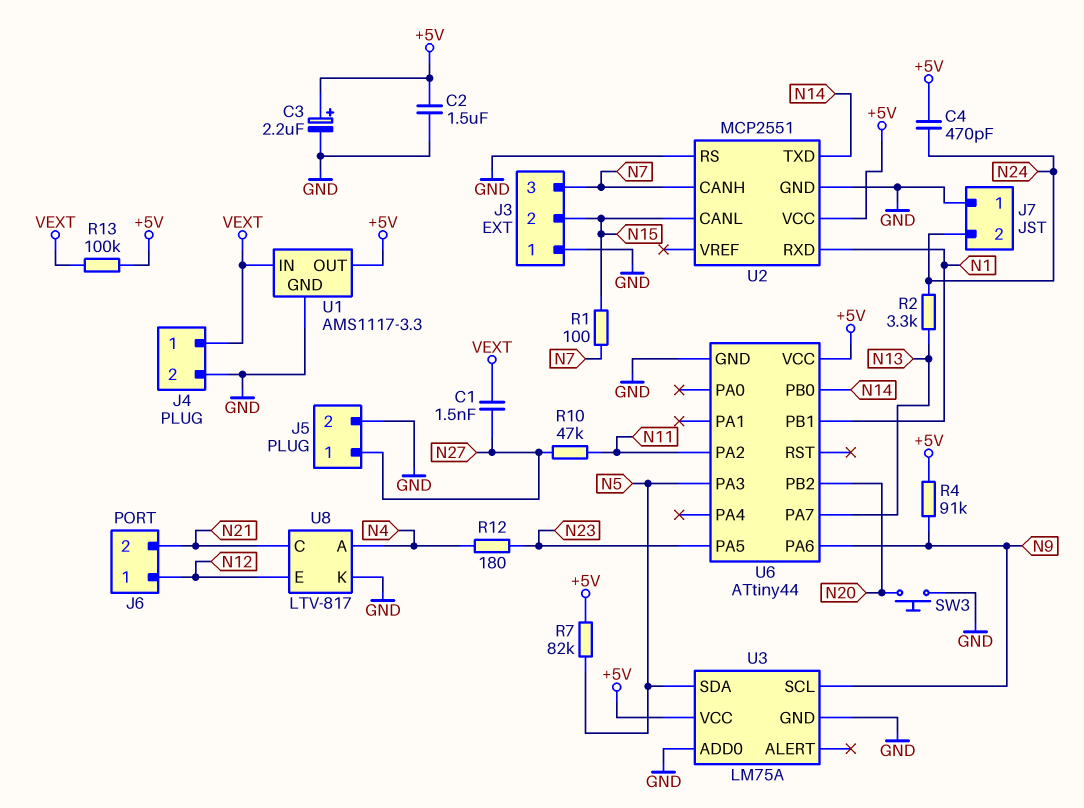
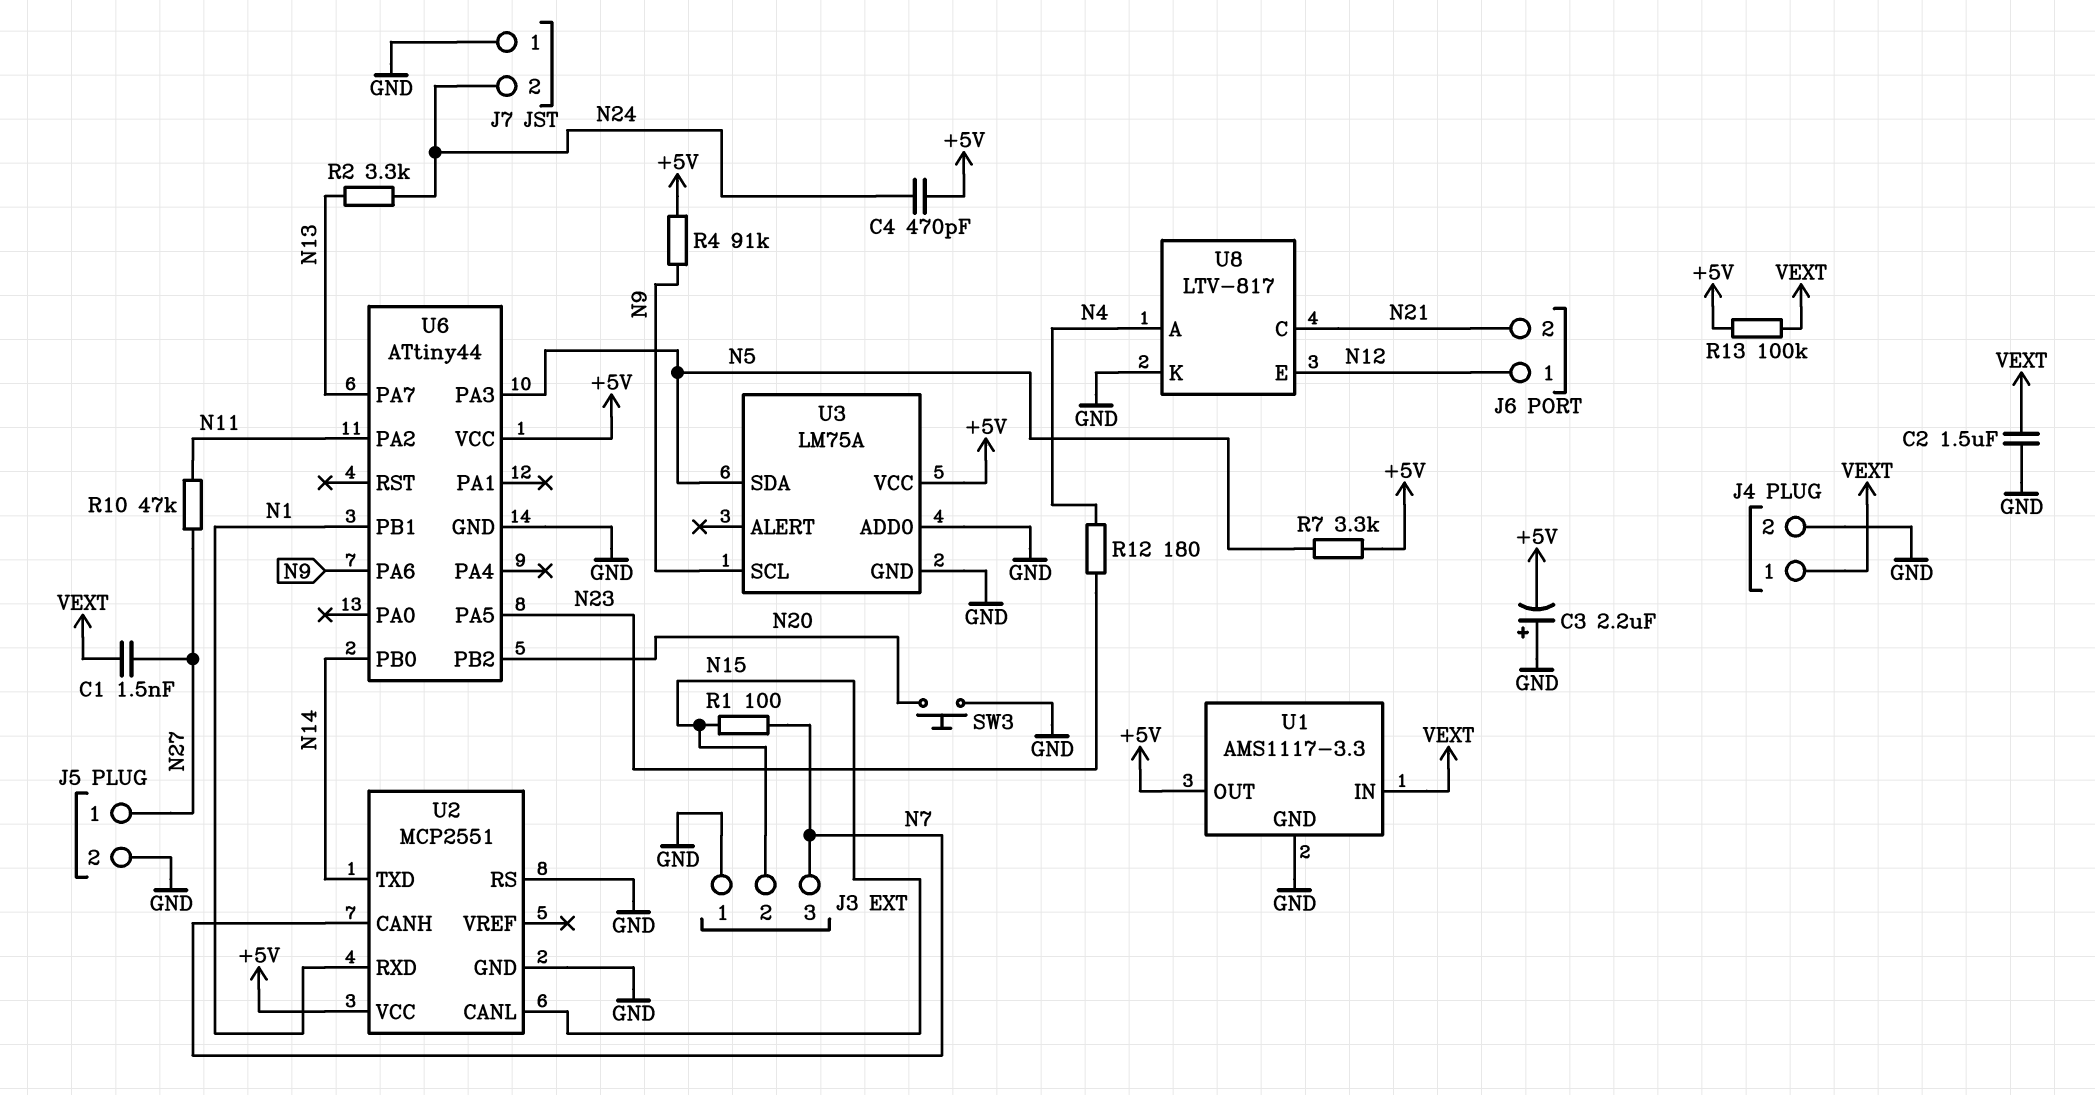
C2: 1.5uF (+5V, GND) -> 1.5uF (GND, VEXT)
C3: 2.2uF (plus +5V, minus GND) -> 2.2uF (plus GND, minus +5V)
R7: 82k (+5V, N5) -> 3.3k (+5V, N5)

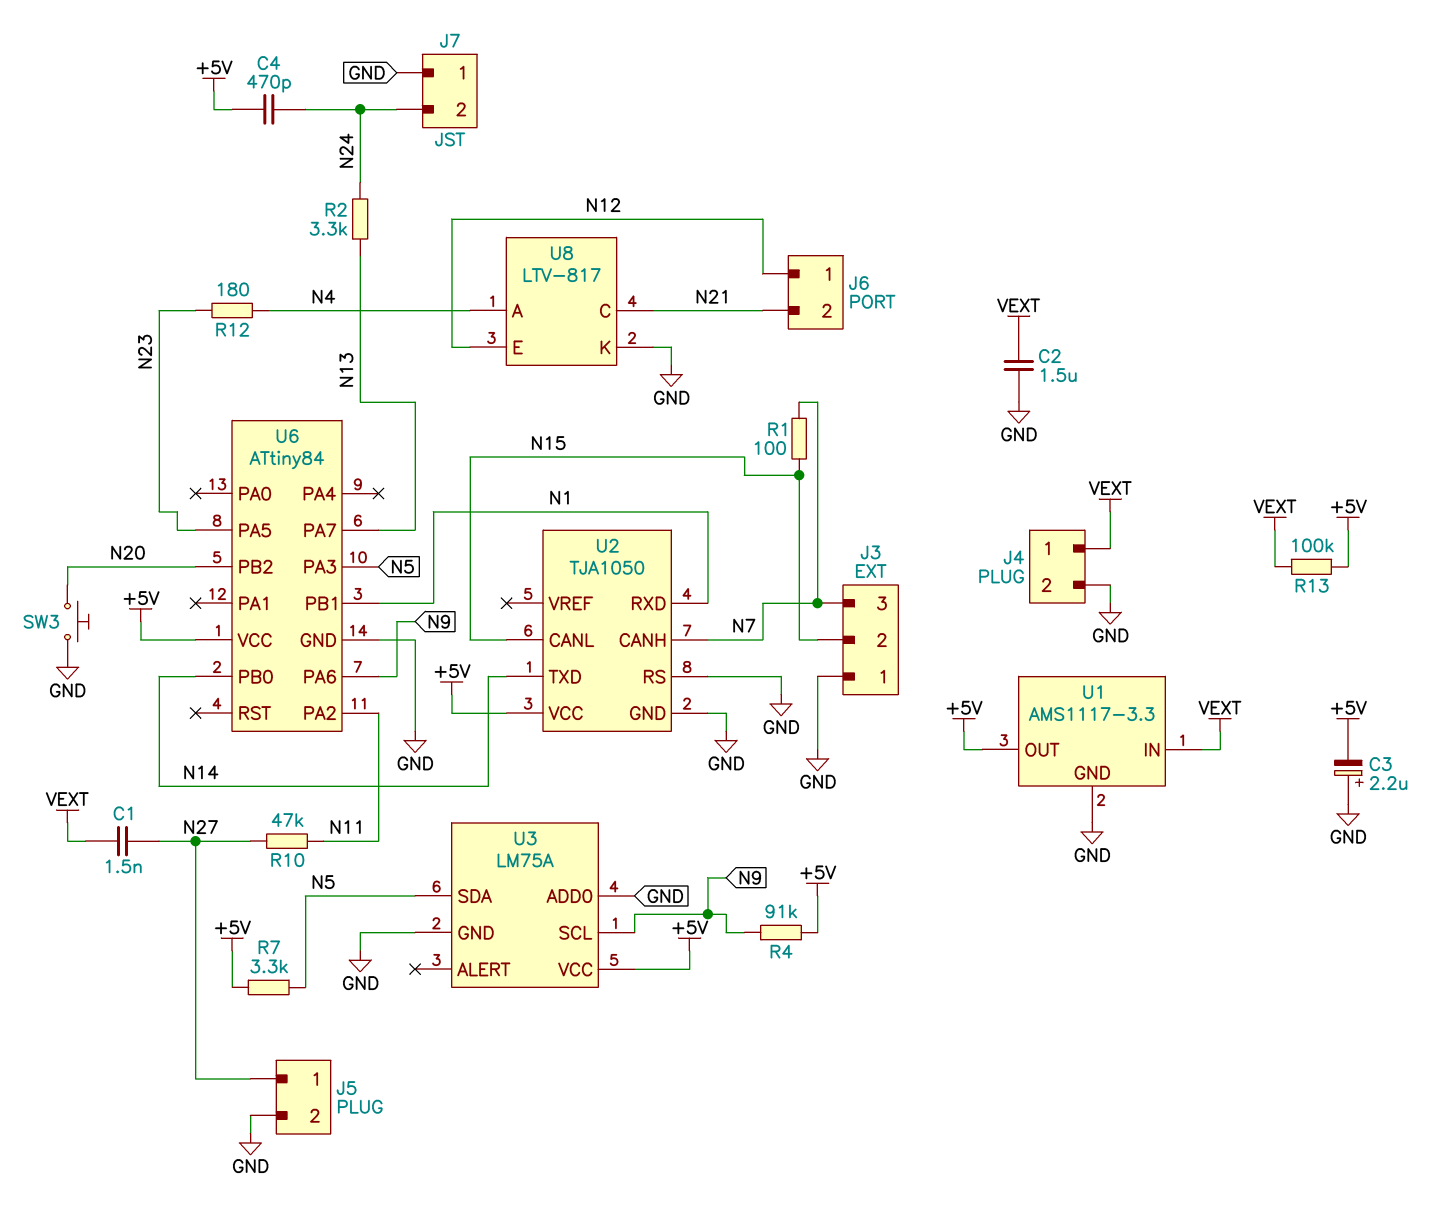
U2: MCP2551 -> TJA1050
U6: ATtiny44 -> ATtiny84

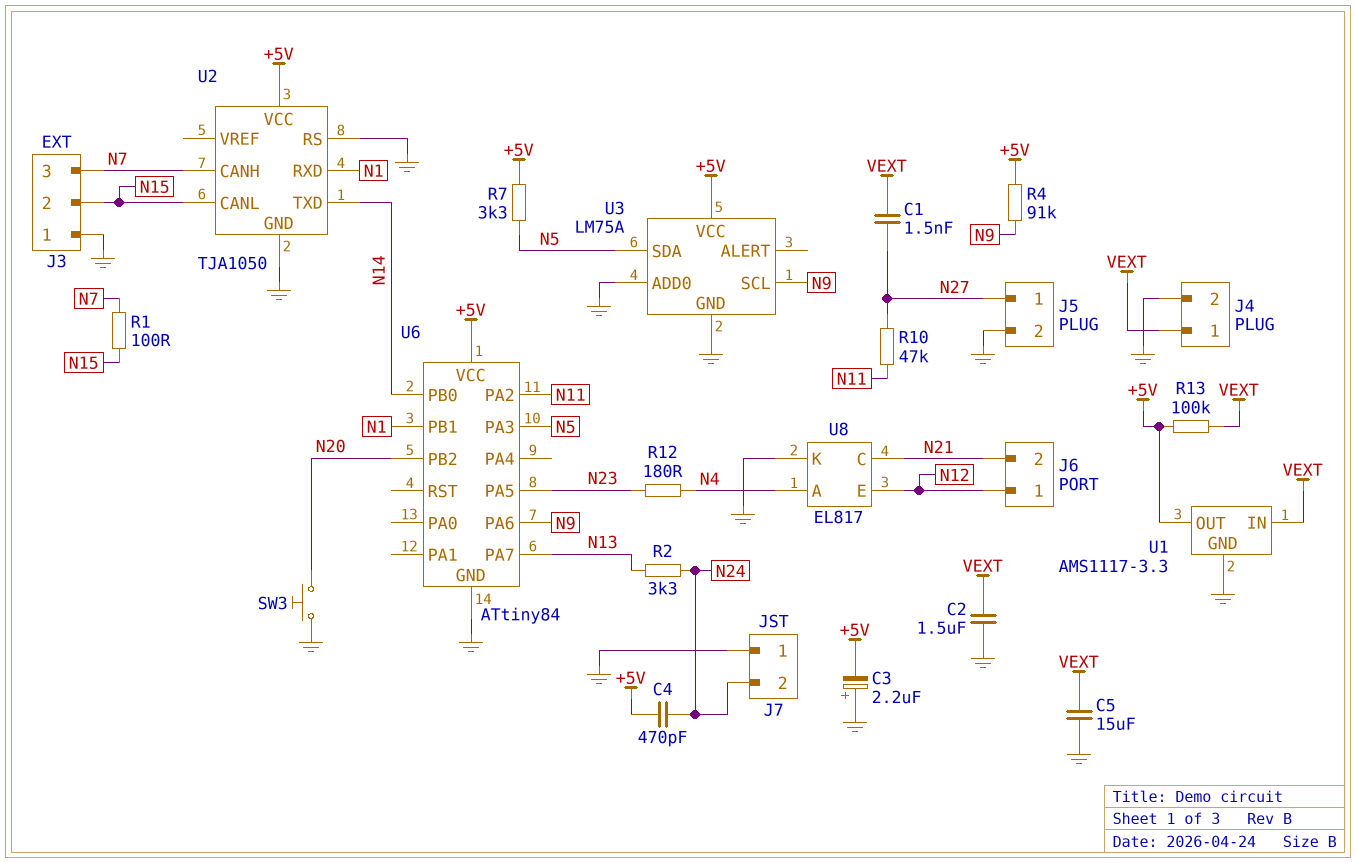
C5: none -> 15uF (GND, VEXT)
U8: LTV-817 -> EL817

